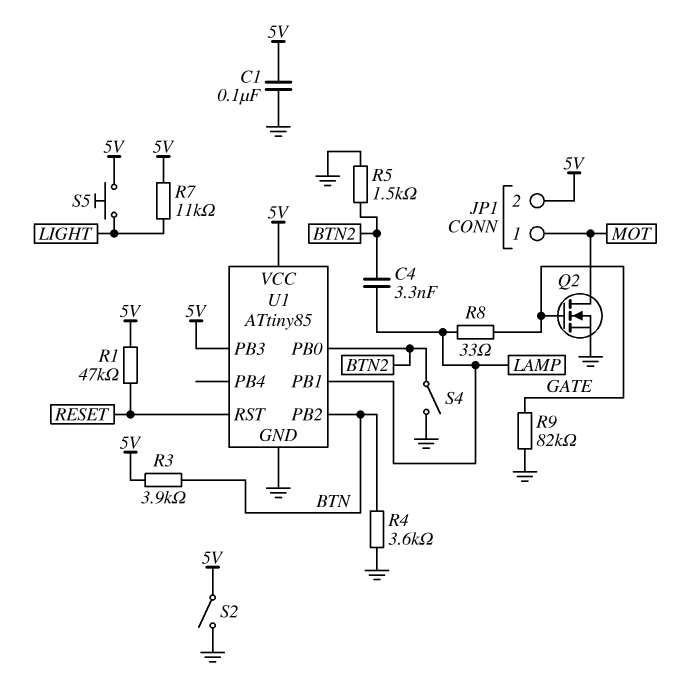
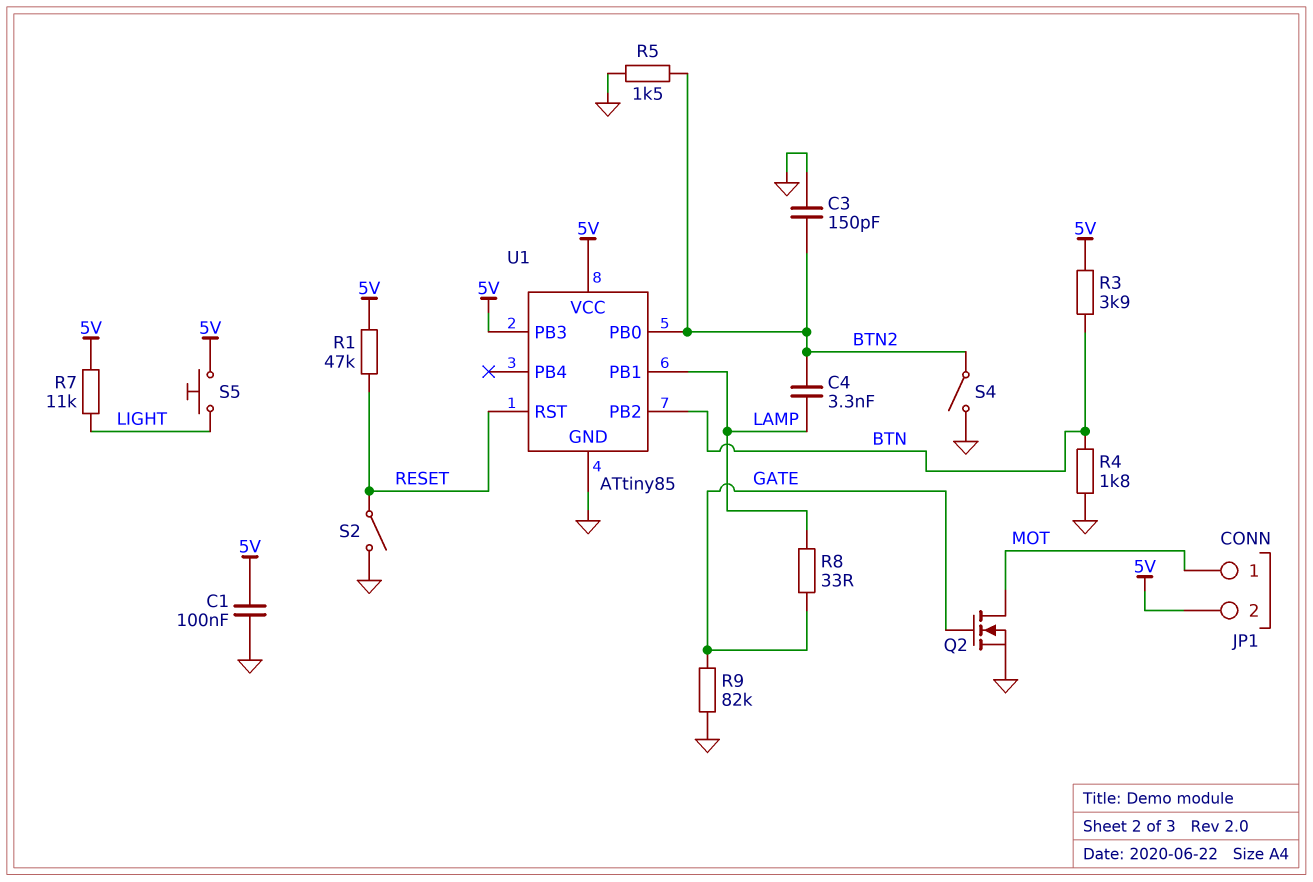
C3: none -> 150pF (BTN2, GND)
R4: 3.6k (BTN, GND) -> 1.8k (BTN, GND)
S2: switch (5V, GND) -> switch (GND, RESET)

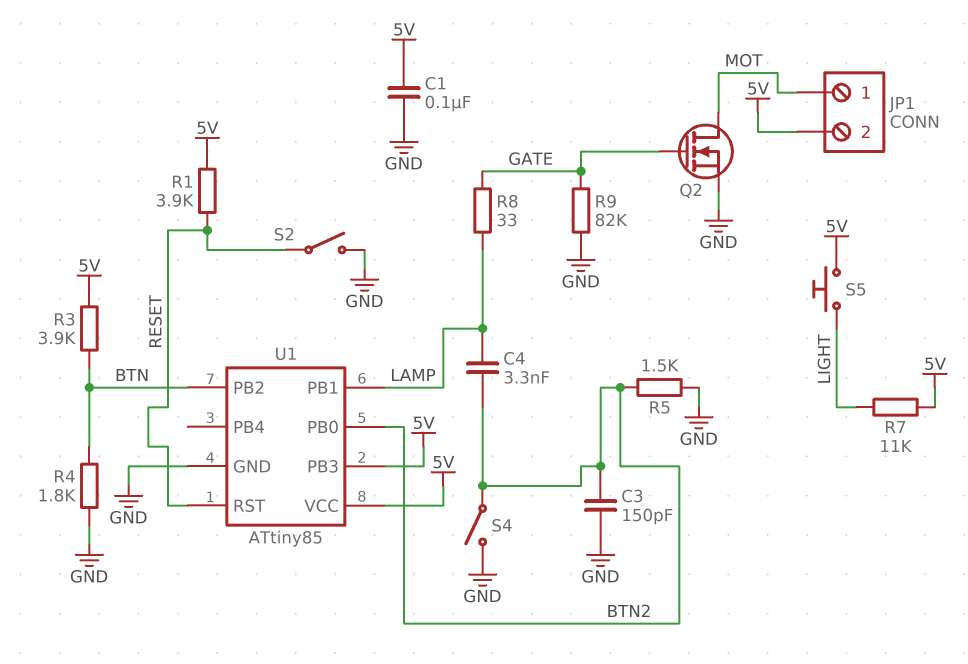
R1: 47k (5V, RESET) -> 3.9k (5V, RESET)

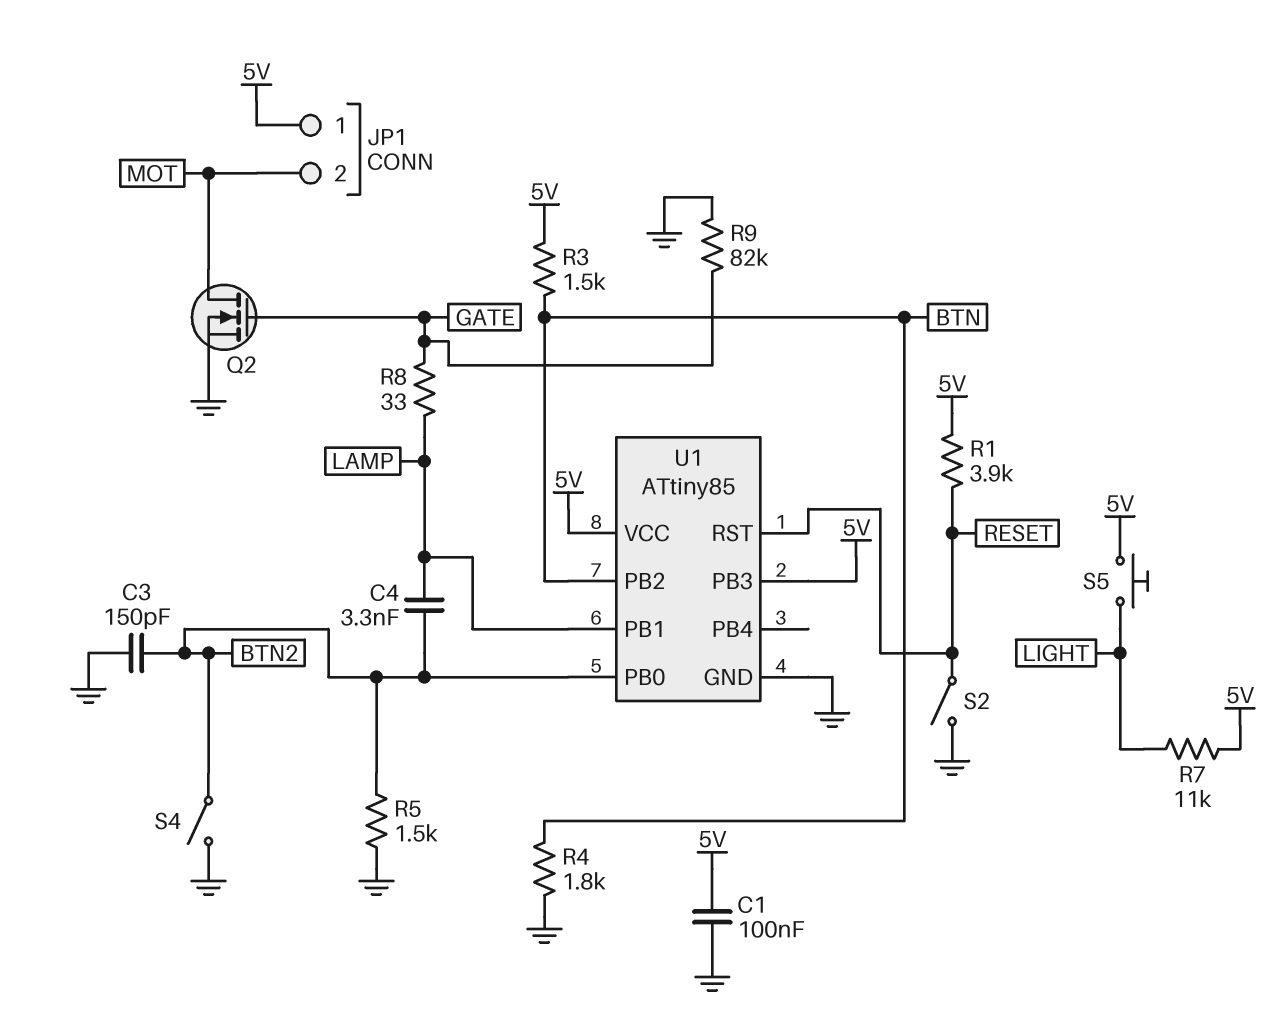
JP1 pin 1: MOT -> 5V
JP1 pin 2: 5V -> MOT
R3: 3.9k (5V, BTN) -> 1.5k (5V, BTN)

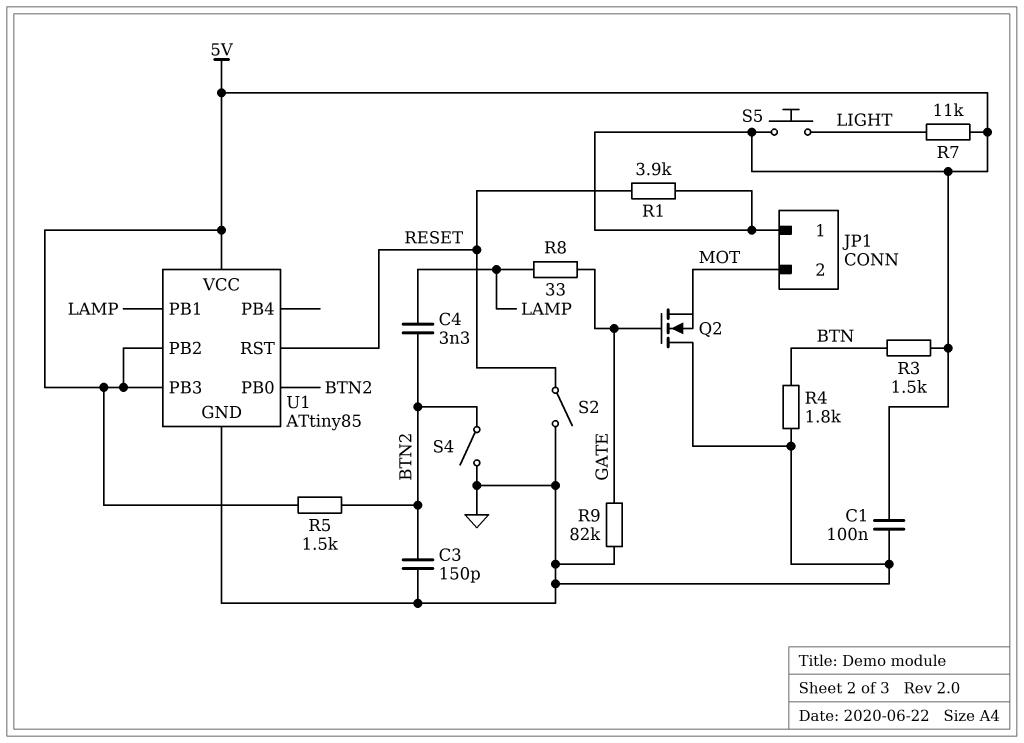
Q2: NMOS (G GATE, D MOT, S GND) -> NMOS (G GATE, D GND, S MOT)
R5: 1.5k (BTN2, GND) -> 1.5k (5V, BTN2)
U1 pin PB2: BTN -> 5V

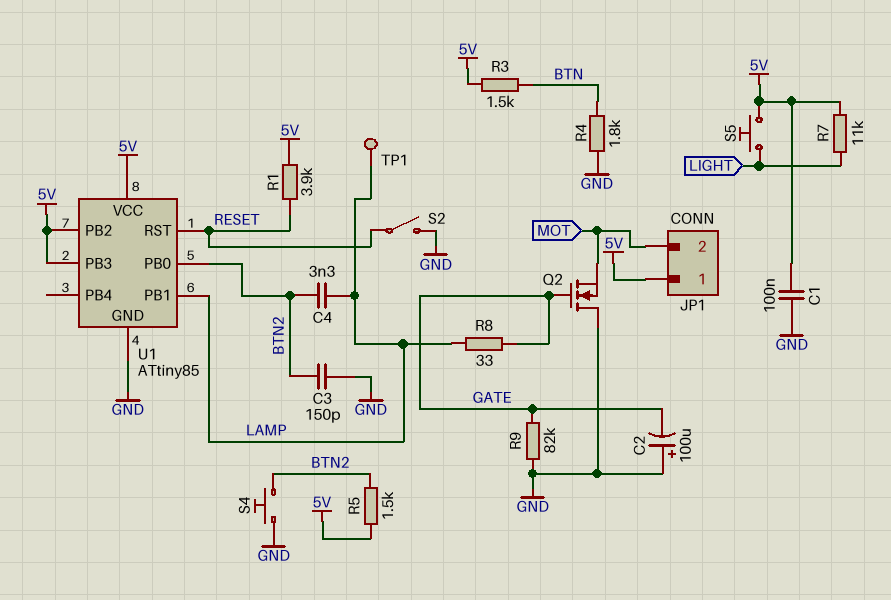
C2: none -> 100uF (plus GND, minus GATE)
S4: switch (BTN2, GND) -> button (BTN2, GND)
TP1: none -> test point (LAMP)

